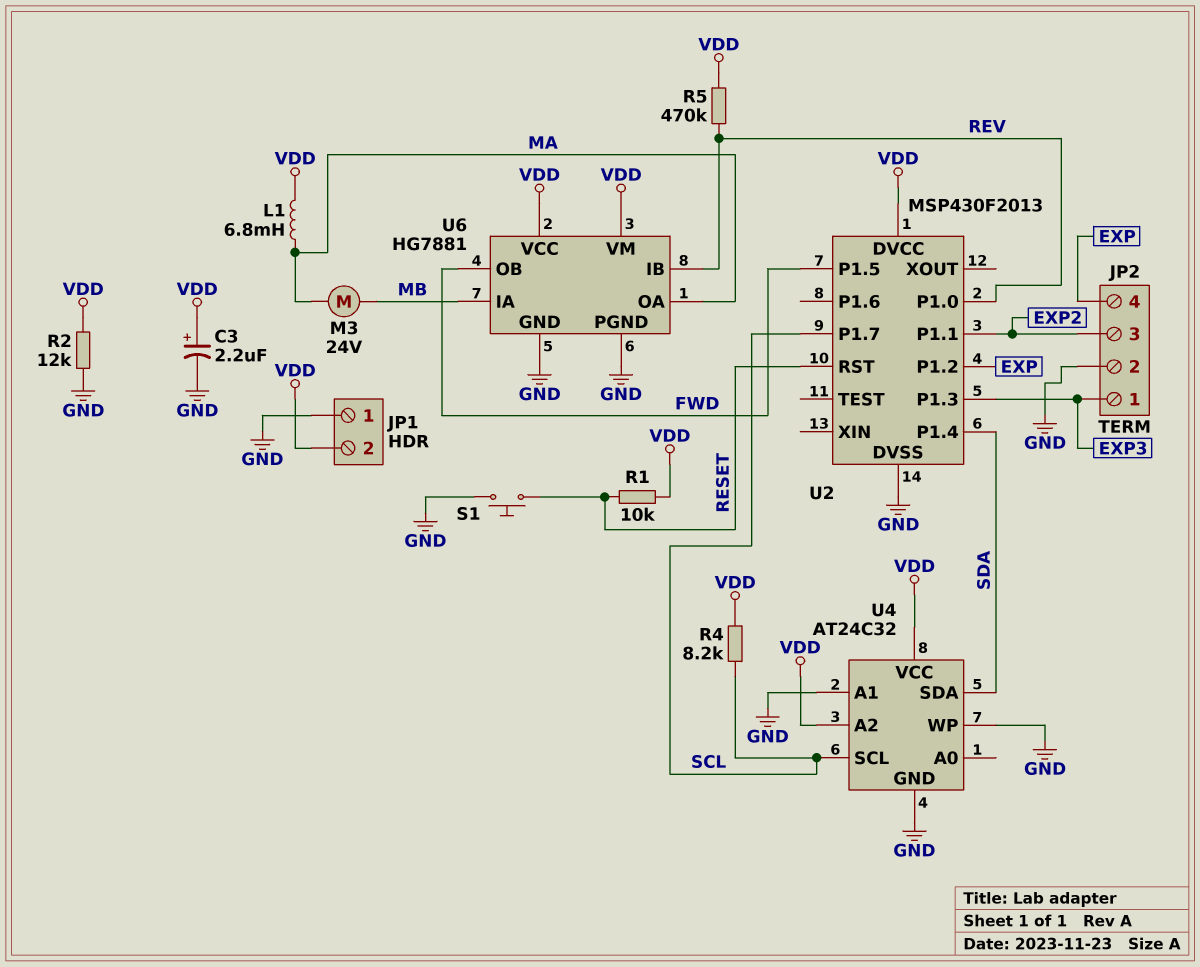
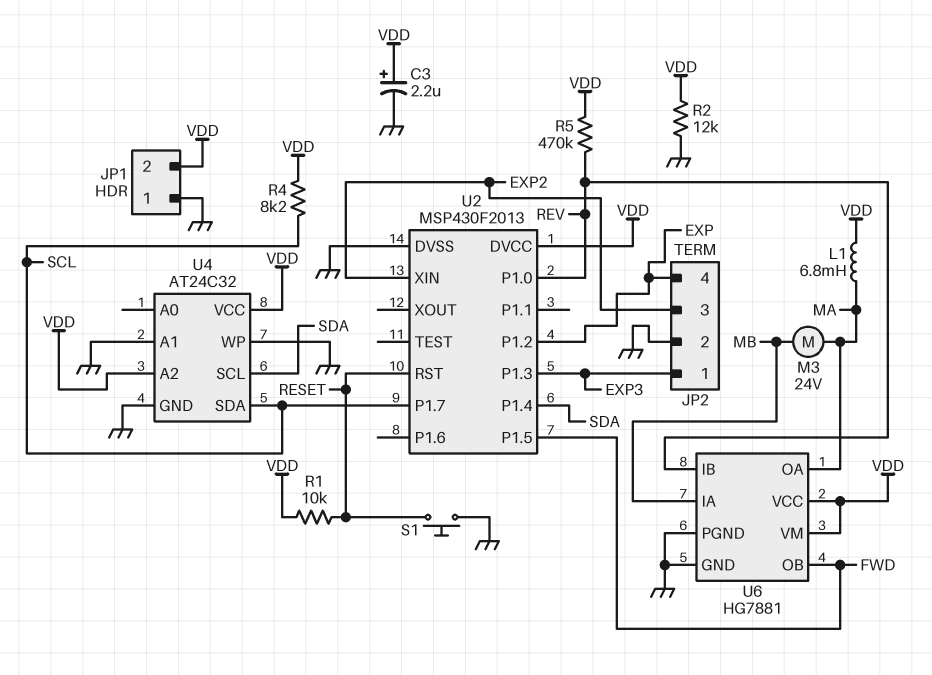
U2 pin P1.1: EXP2 -> none
U2 pin XIN: none -> EXP2
U4 pin SCL: SCL -> SDA
U4 pin SDA: SDA -> SCL

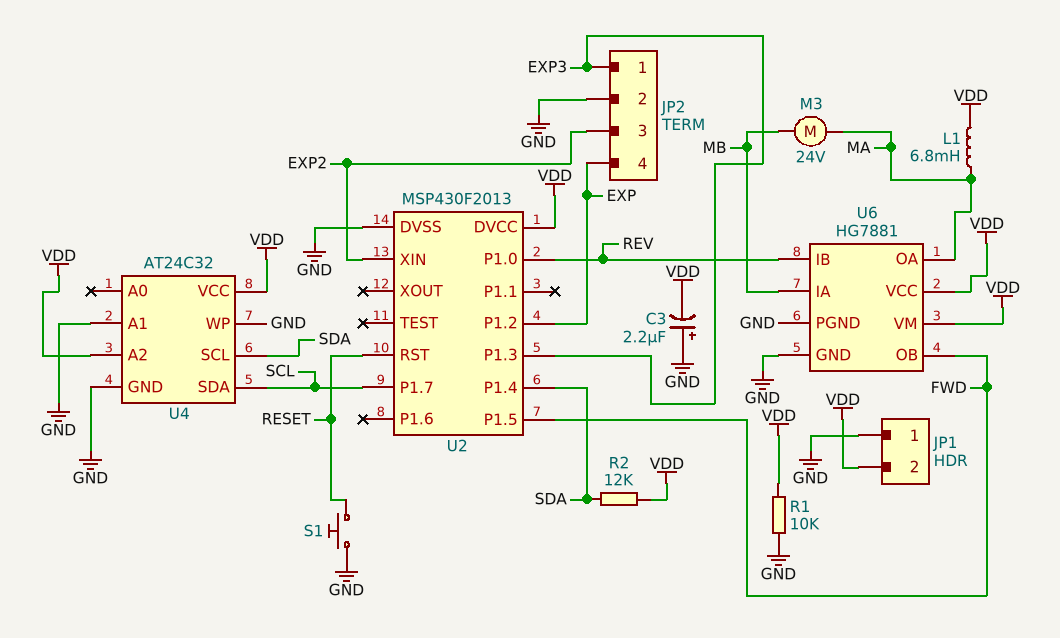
C3: 2.2uF (plus VDD, minus GND) -> 2.2uF (plus GND, minus VDD)
R1: 10k (RESET, VDD) -> 10k (GND, VDD)
R2: 12k (GND, VDD) -> 12k (SDA, VDD)
R4: 8.2k (SCL, VDD) -> none
R5: 470k (REV, VDD) -> none

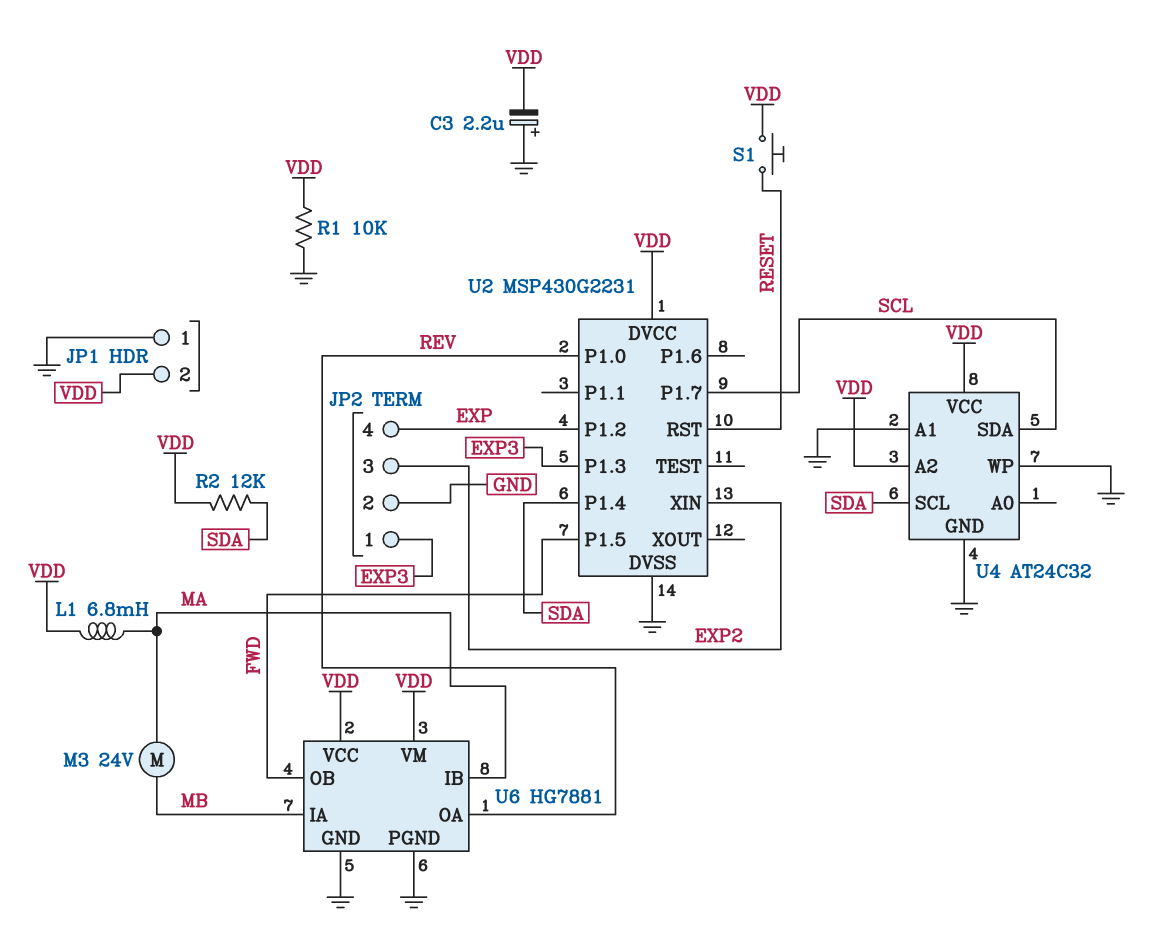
S1: button (GND, RESET) -> button (RESET, VDD)
U2: MSP430F2013 -> MSP430G2231
U6 pin IB: REV -> MA
U6 pin OA: MA -> REV

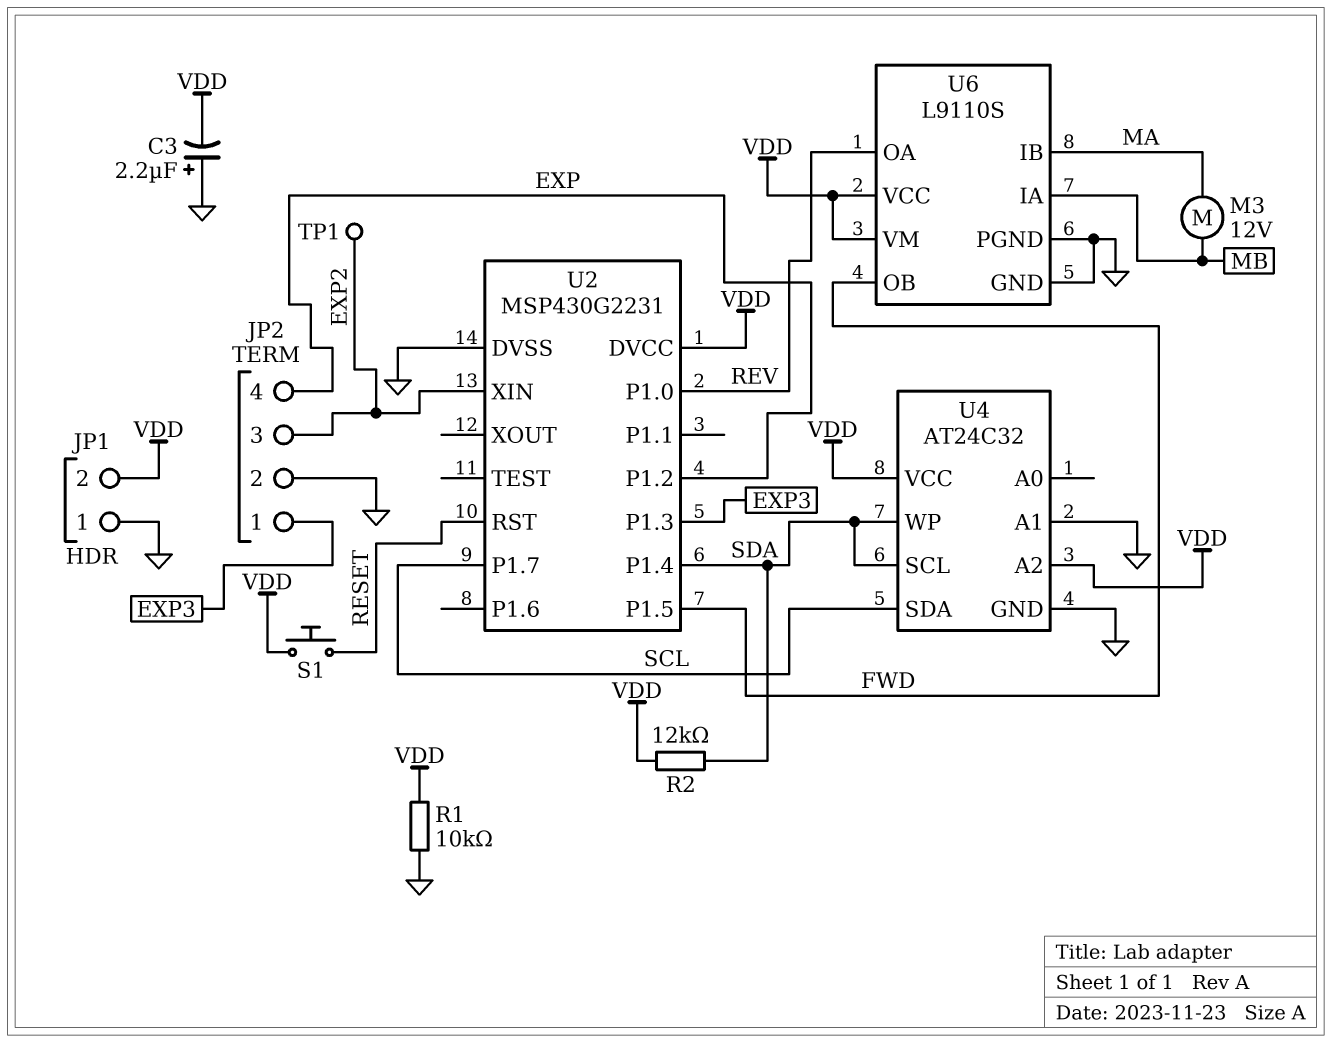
L1: 6.8mH (MA, VDD) -> none
M3: motor 24V (MA, MB) -> motor 12V (MA, MB)
TP1: none -> test point (EXP2)
U4 pin WP: GND -> SDA
U6: HG7881 -> L9110S

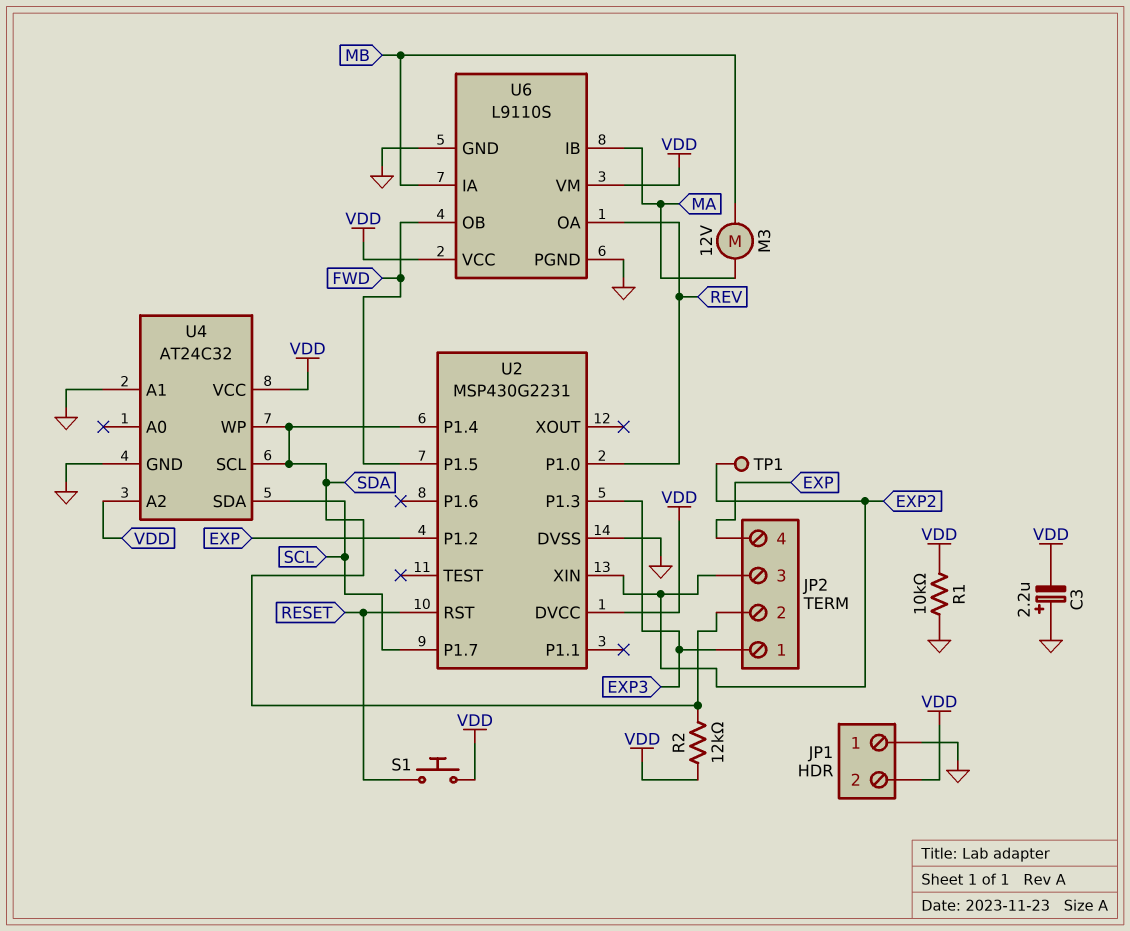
JP2 pin 2: GND -> SDA

